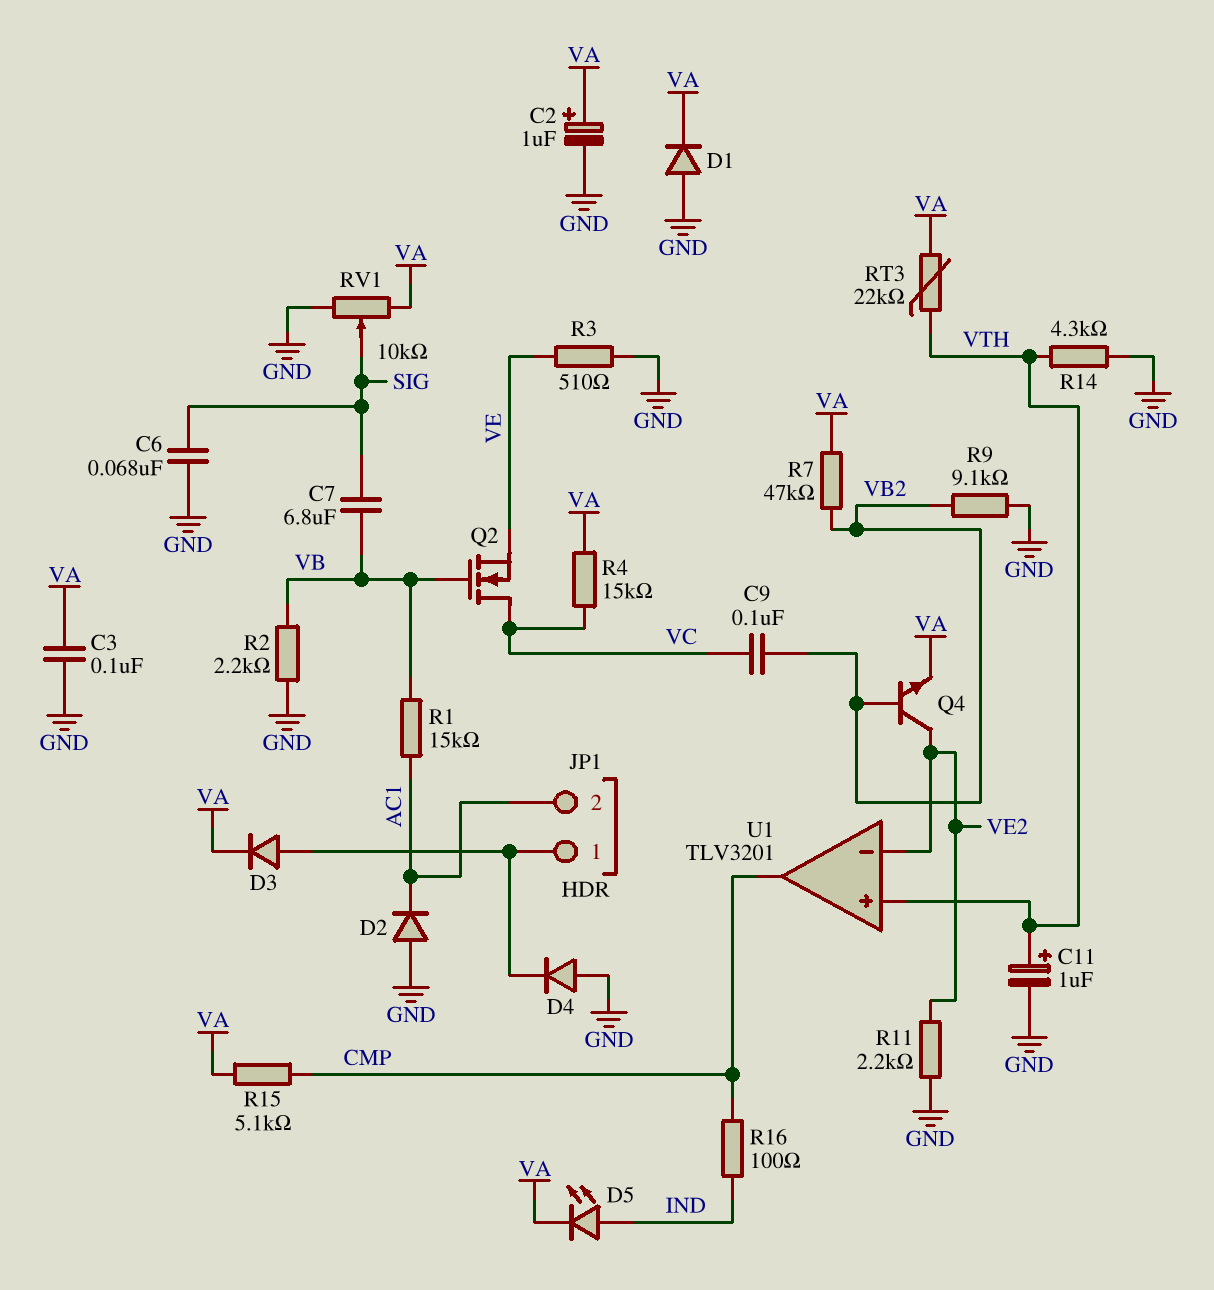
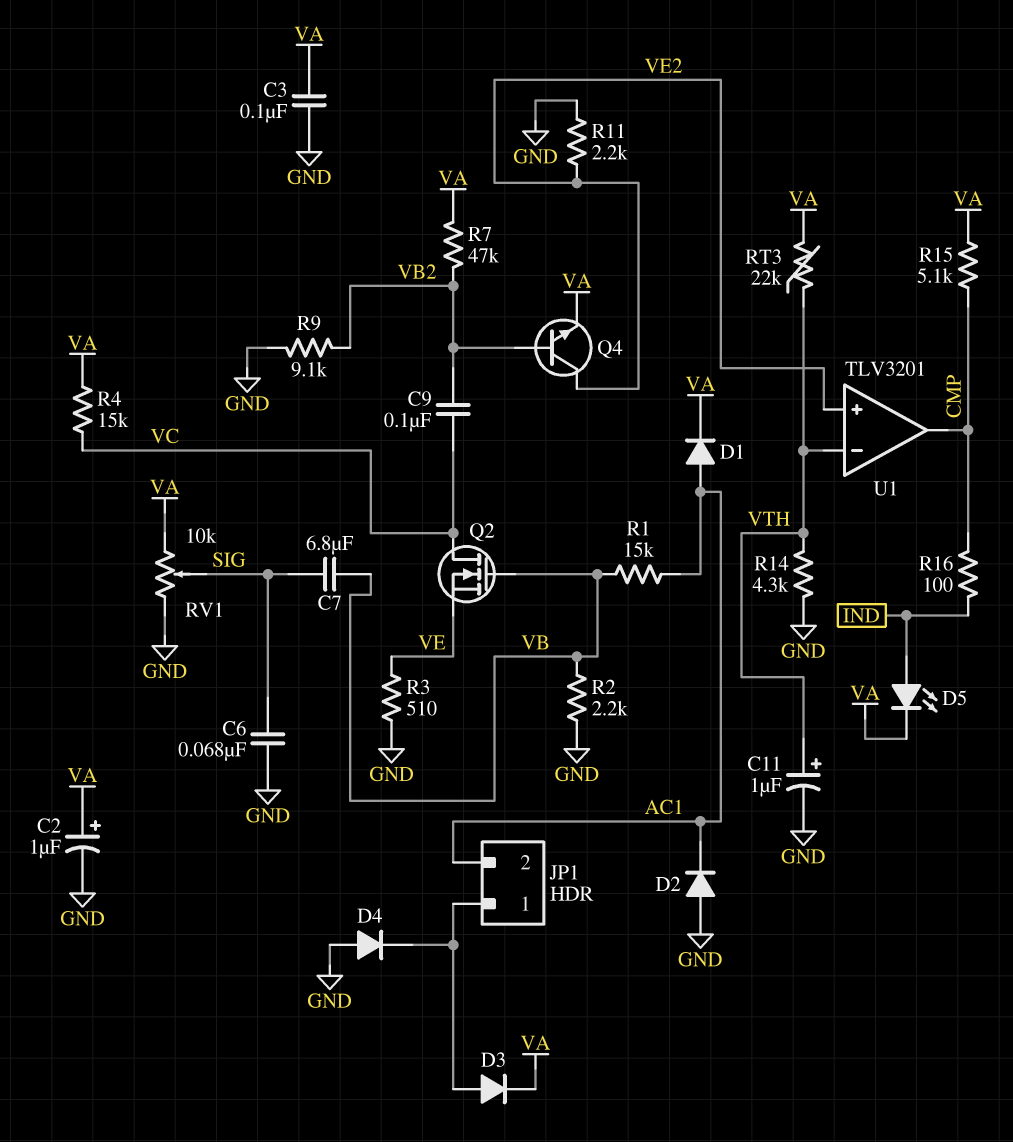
D1: diode (A GND, K VA) -> diode (A AC1, K VA)
U1 pin in+: VTH -> VE2
U1 pin in-: VE2 -> VTH

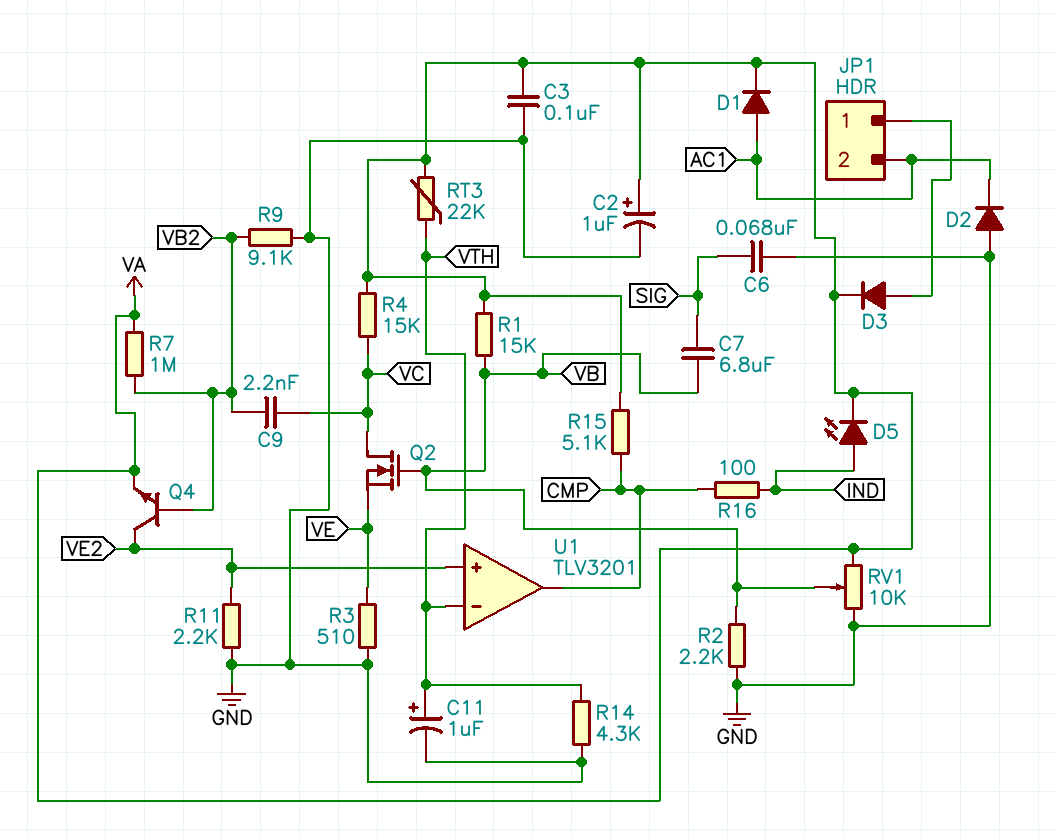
C9: 100nF (VB2, VC) -> 2.2nF (VB2, VC)
D4: diode (A GND, K JP1/1) -> none
R1: 15k (AC1, VB) -> 15k (VA, VB)
R7: 47k (VA, VB2) -> 1M (VA, VB2)
RV1: 10k (GND, VA, wiper SIG) -> 10k (GND, VA, wiper VB)

